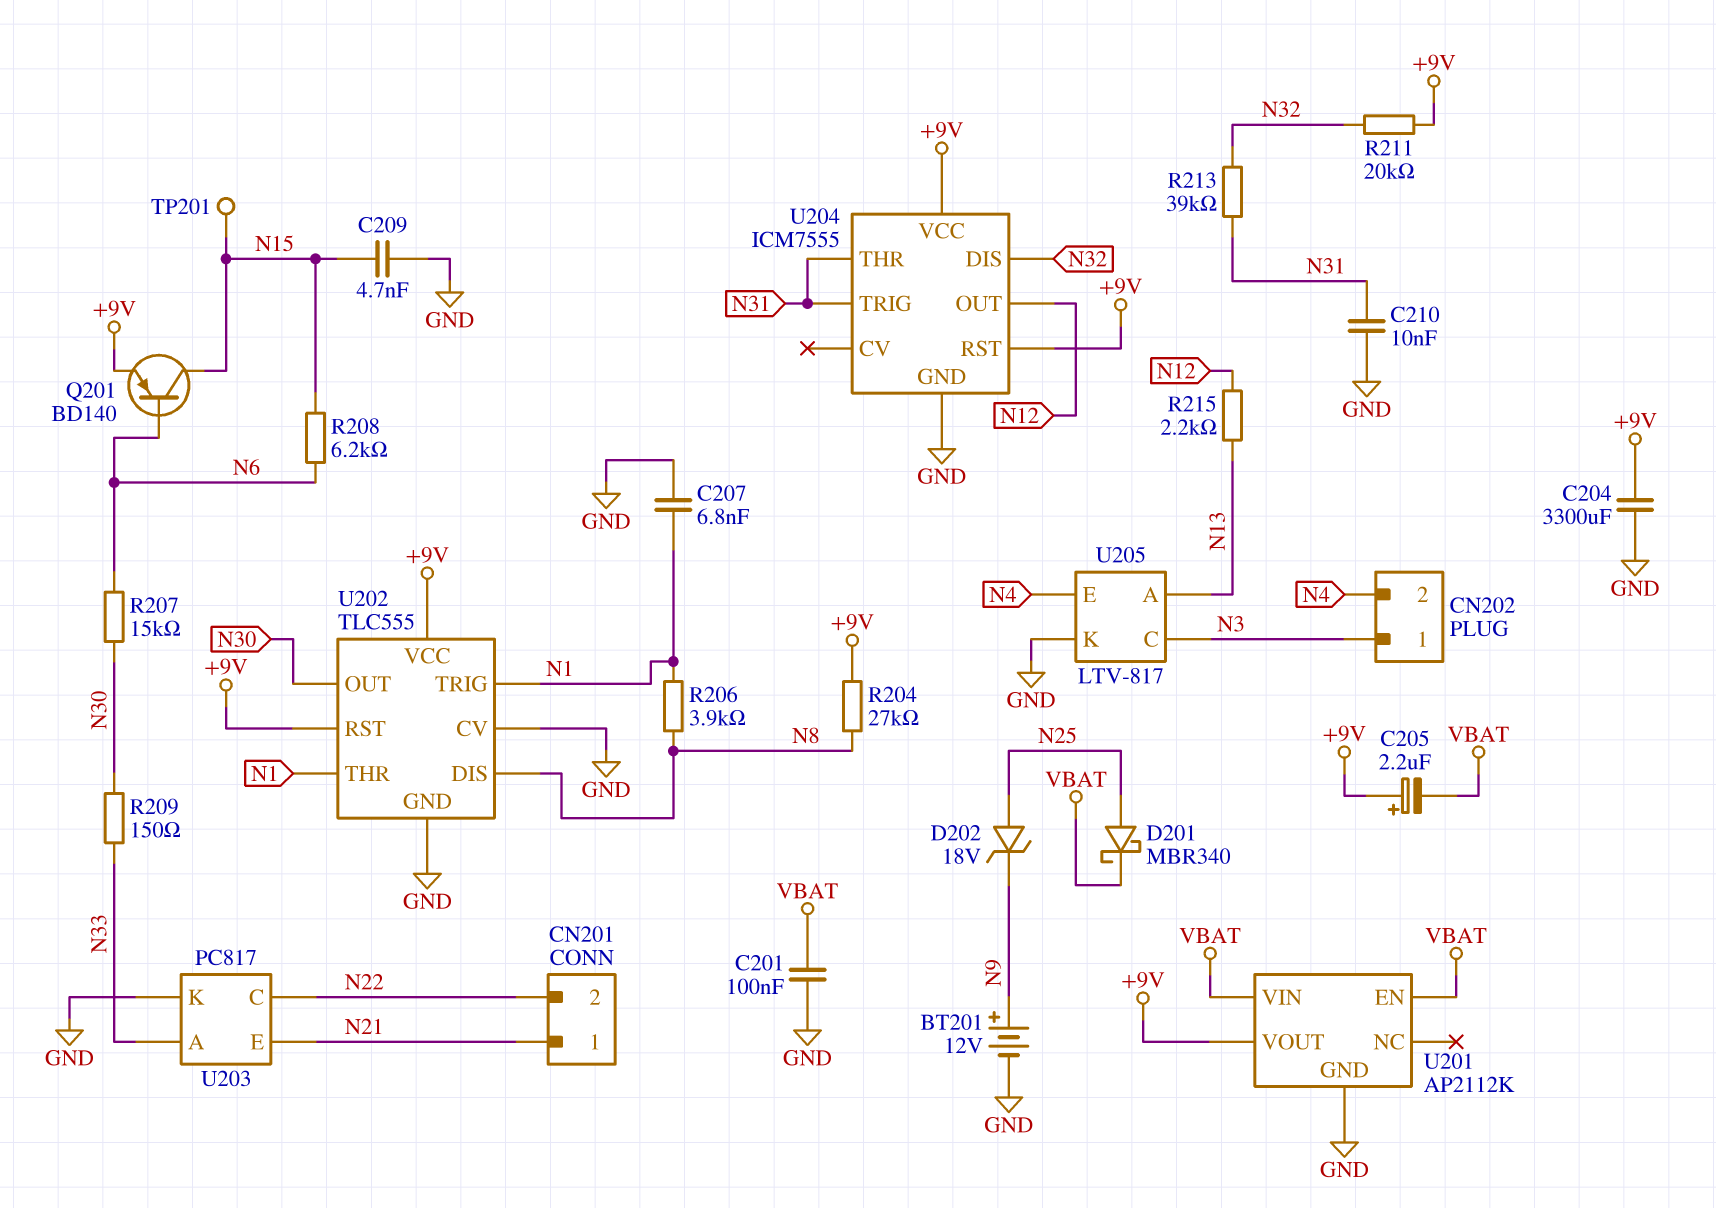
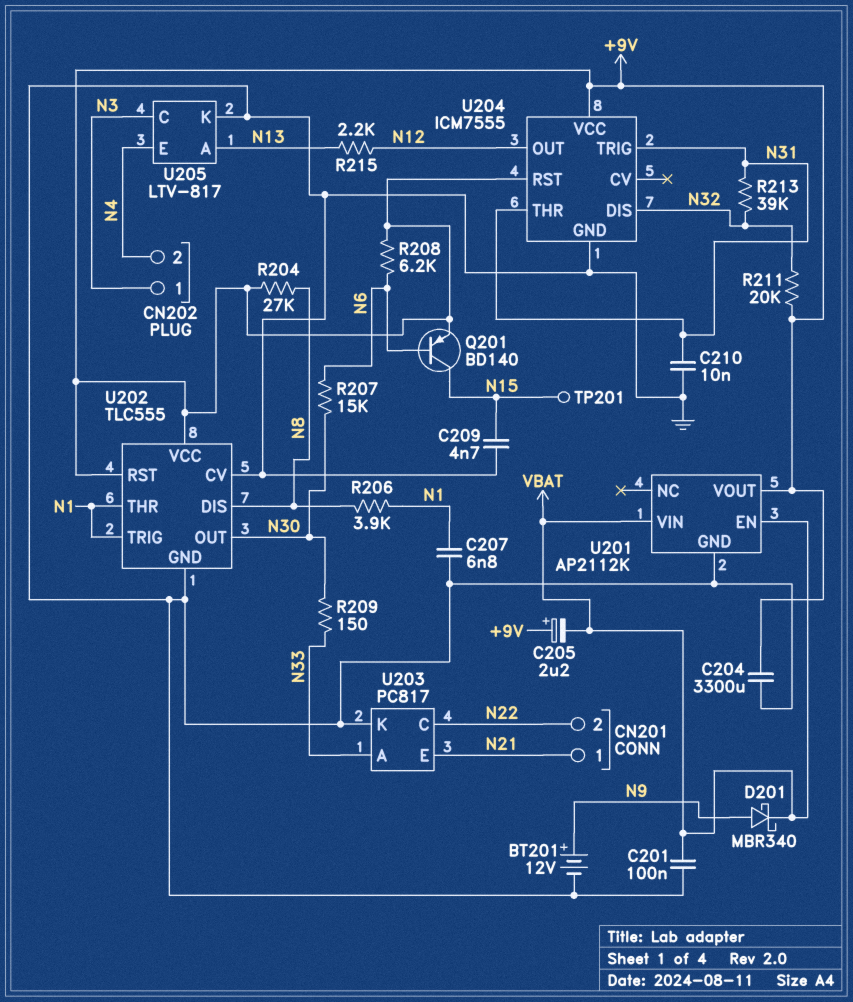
D201: schottky MBR340 (A N25, K VBAT) -> schottky MBR340 (A N9, K VBAT)
D202: zener 18V (A N25, K N9) -> none
R208: 6.2k (N6, N15) -> 6.2k (+9V, N6)

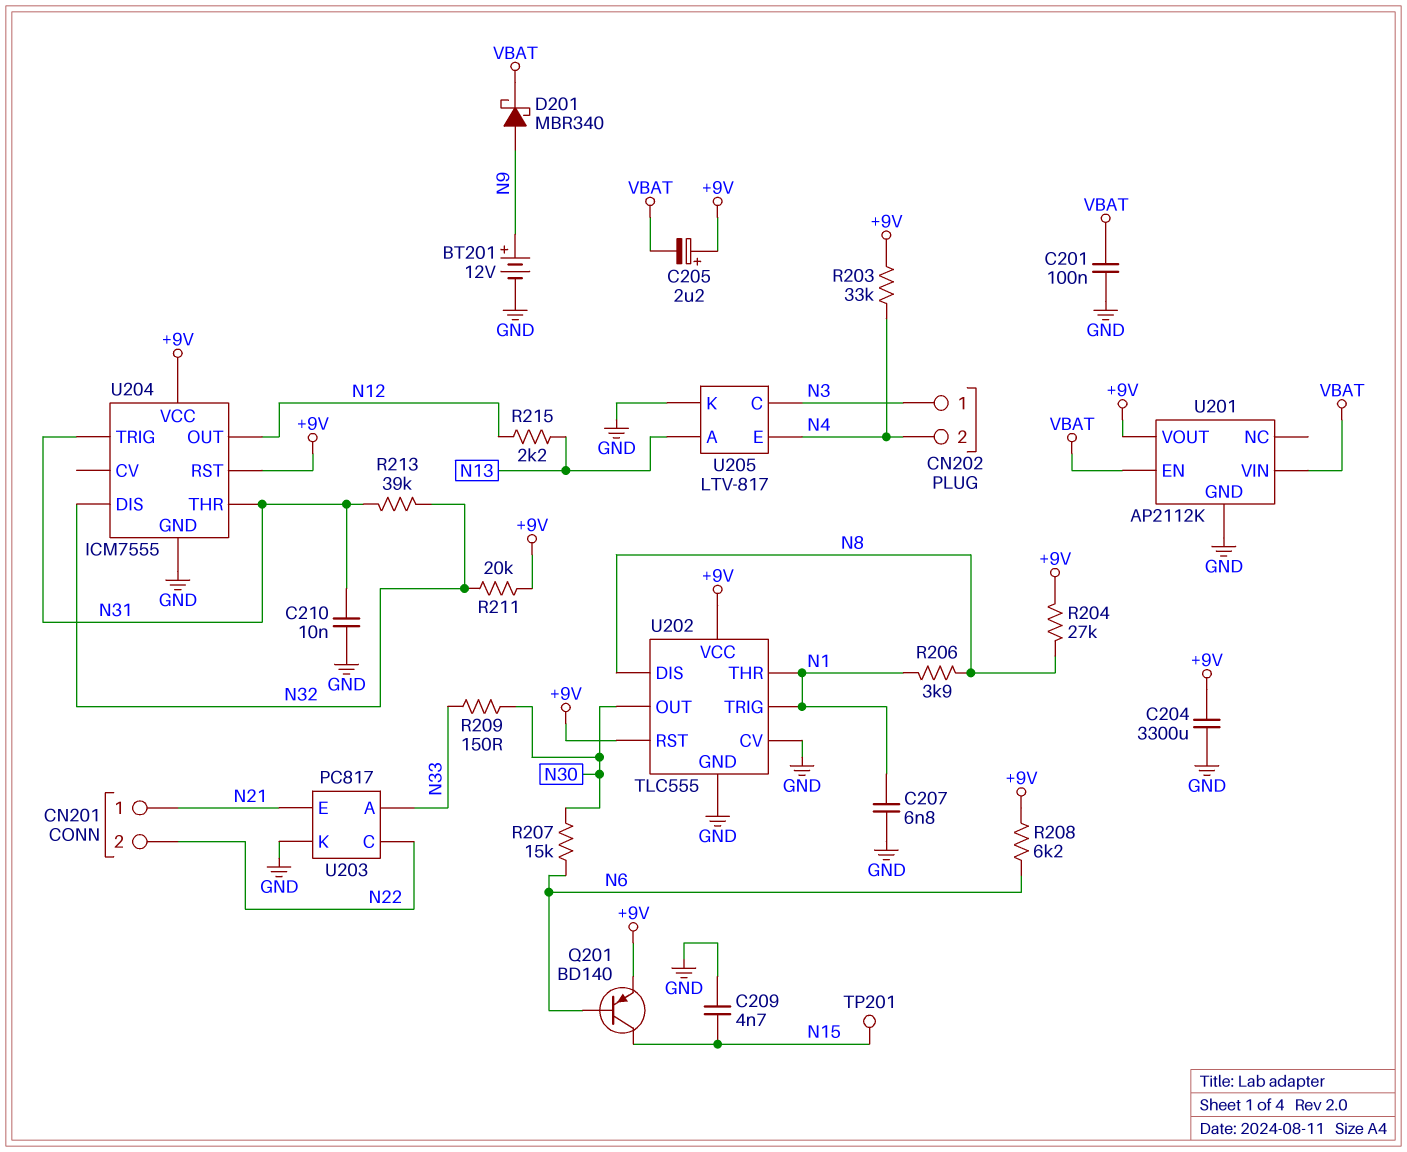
R203: none -> 33k (+9V, N4)

